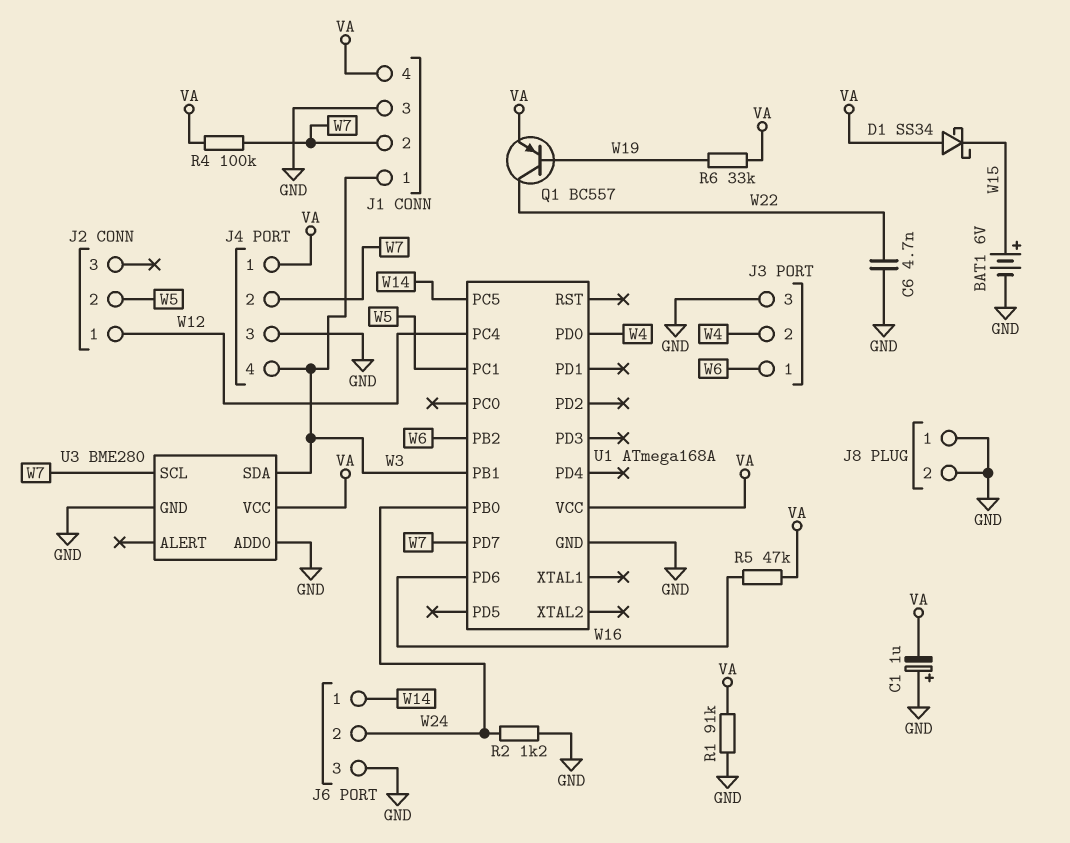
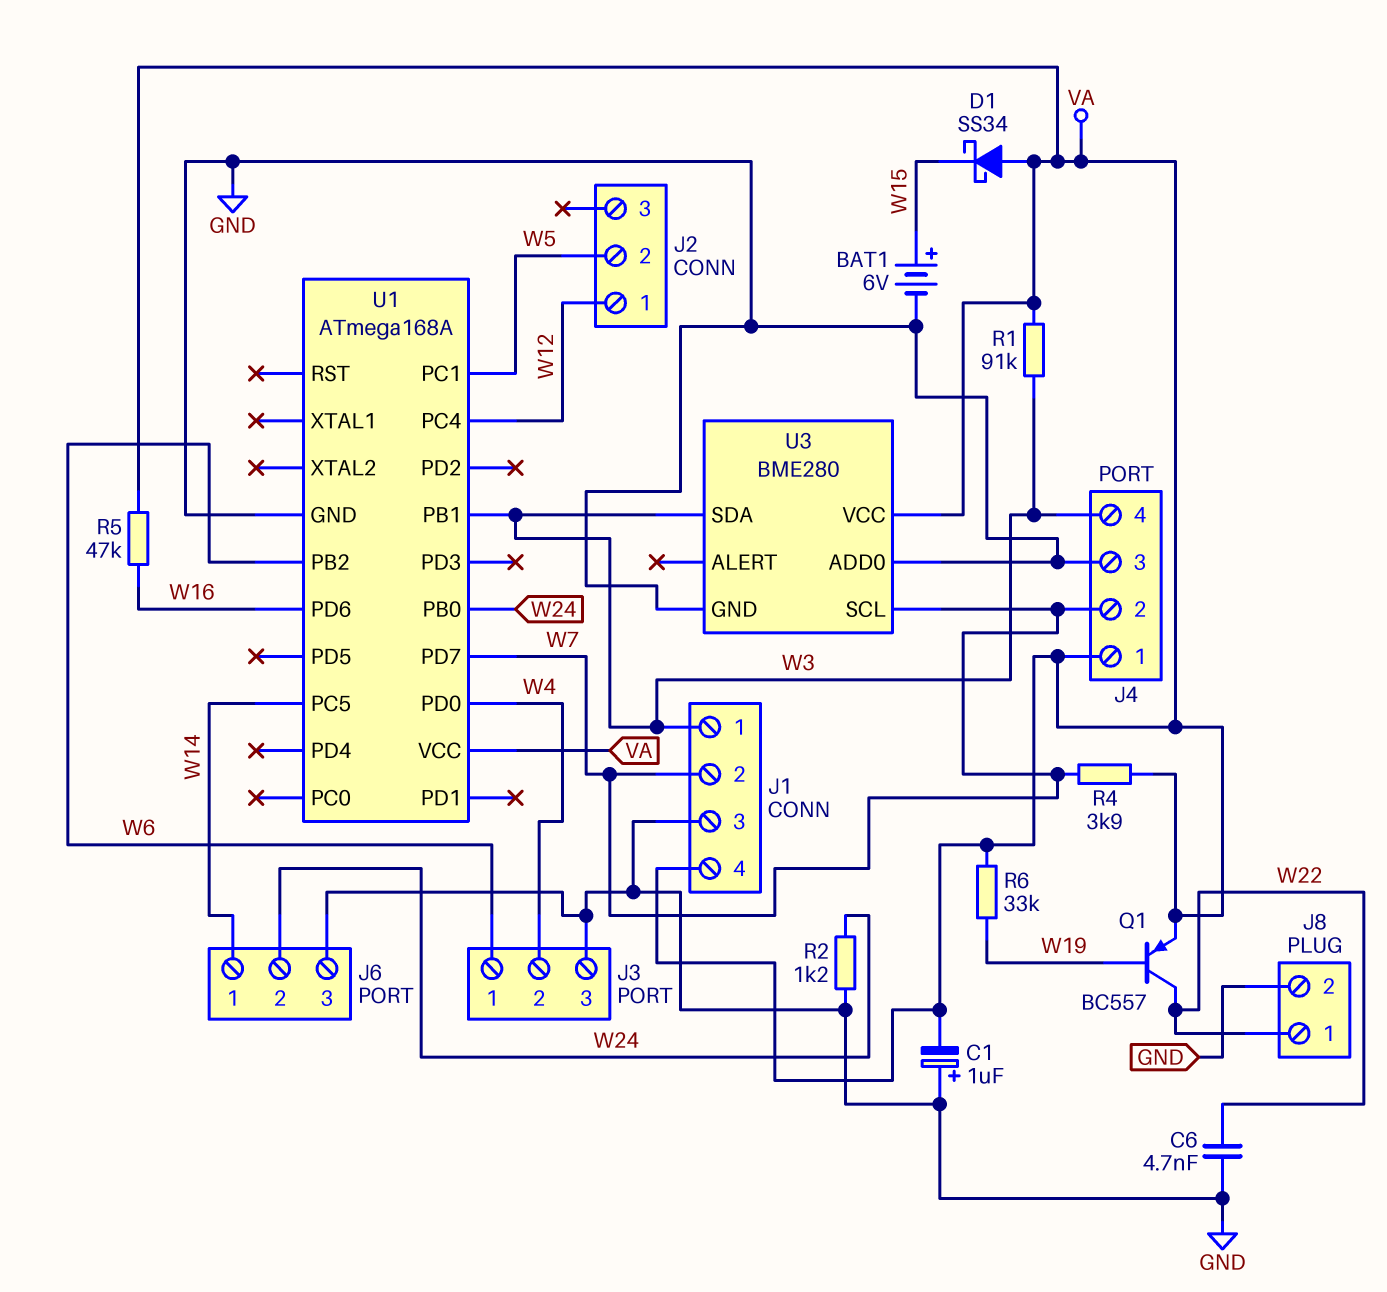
J8 pin 1: GND -> W22
R1: 91k (GND, VA) -> 91k (VA, W3)
R4: 100k (VA, W7) -> 3.9k (VA, W7)

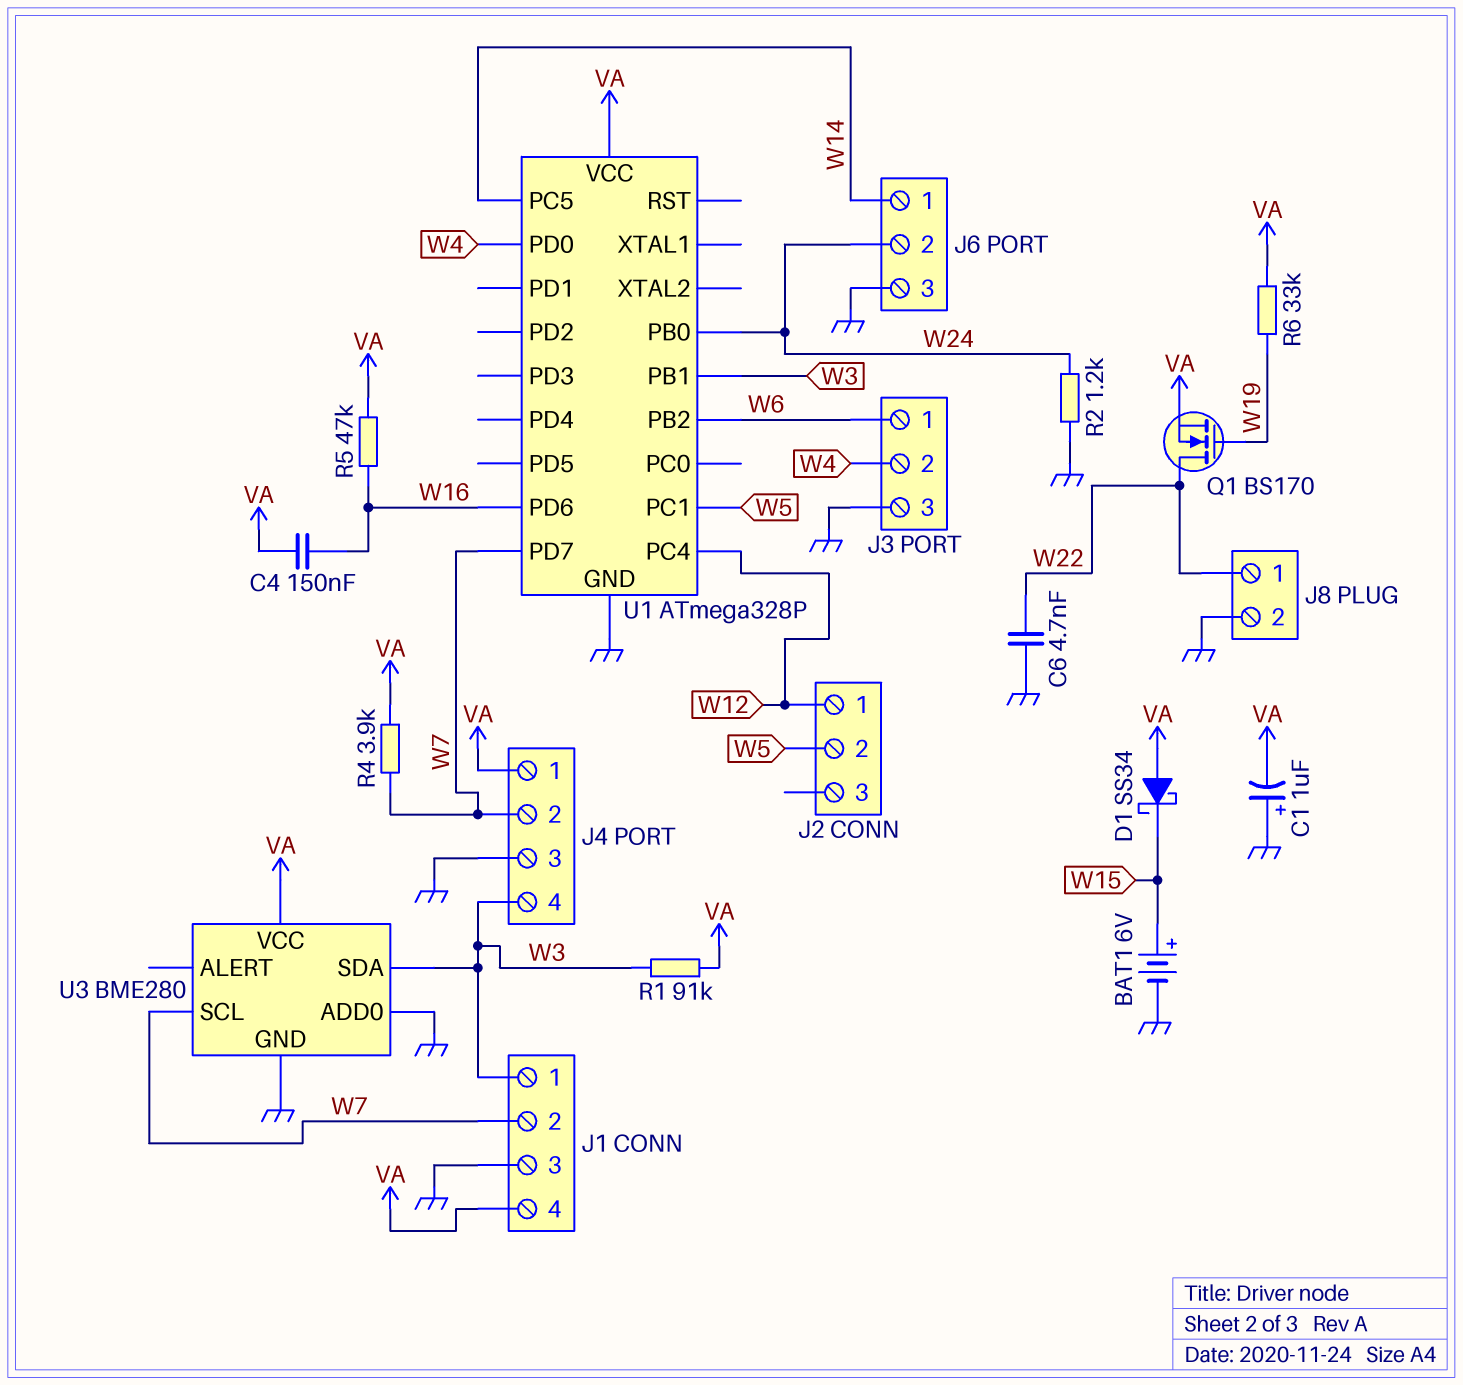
C4: none -> 150nF (VA, W16)
Q1: PNP BC557 (B W19, C W22, E VA) -> NMOS BS170 (G W19, D W22, S VA)
U1: ATmega168A -> ATmega328P

